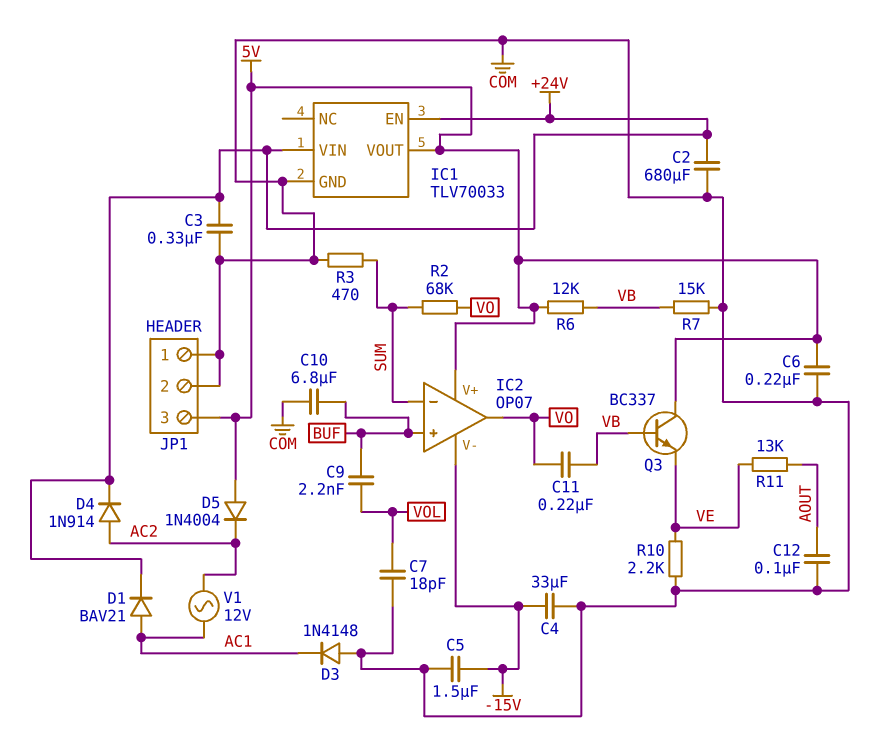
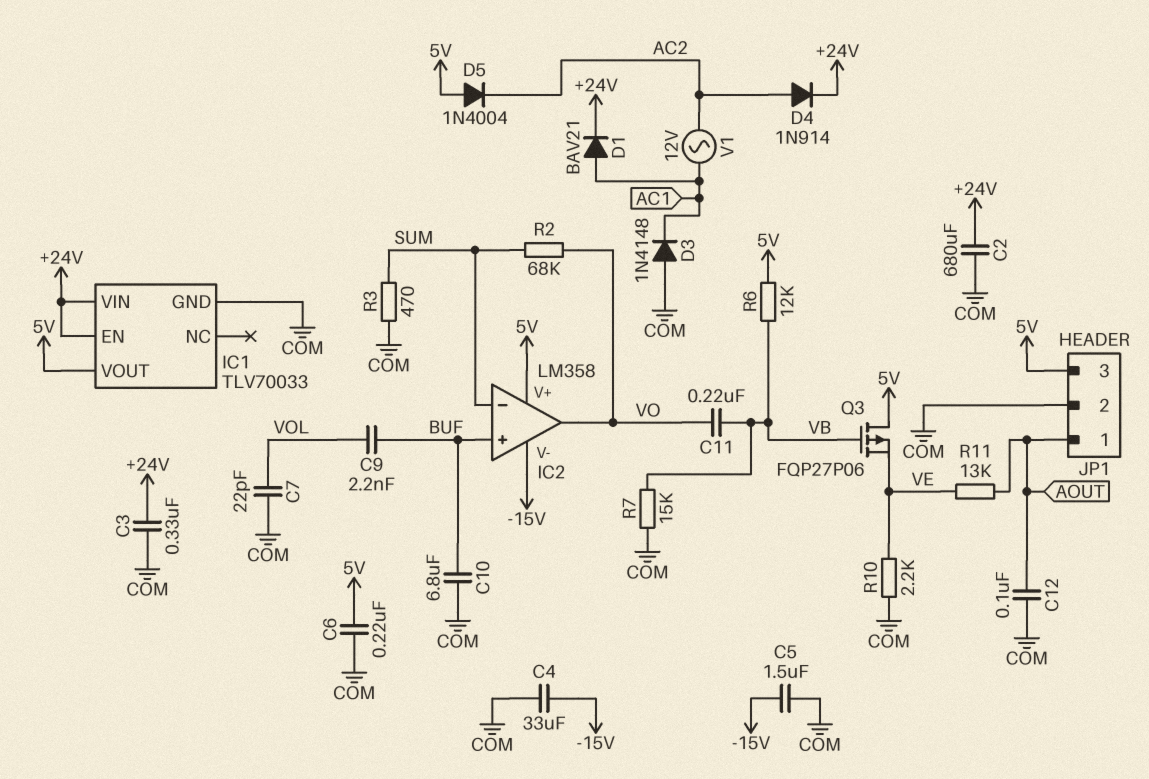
C7: 18pF (COM, VOL) -> 22pF (COM, VOL)
IC2: OP07 -> LM358
JP1 pin 1: COM -> AOUT
Q3: NPN BC337 (B VB, C 5V, E VE) -> PMOS FQP27P06 (G VB, D 5V, S VE)

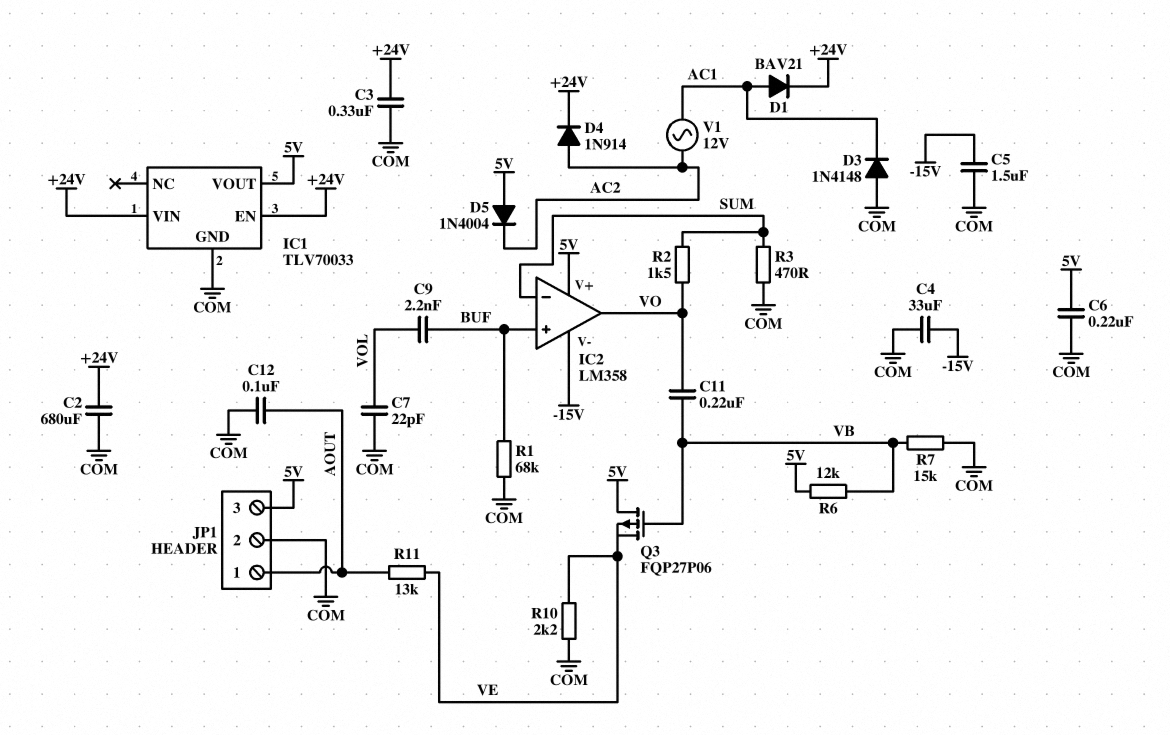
C10: 6.8uF (BUF, COM) -> none
R1: none -> 68k (BUF, COM)
R2: 68k (SUM, VO) -> 1.5k (SUM, VO)

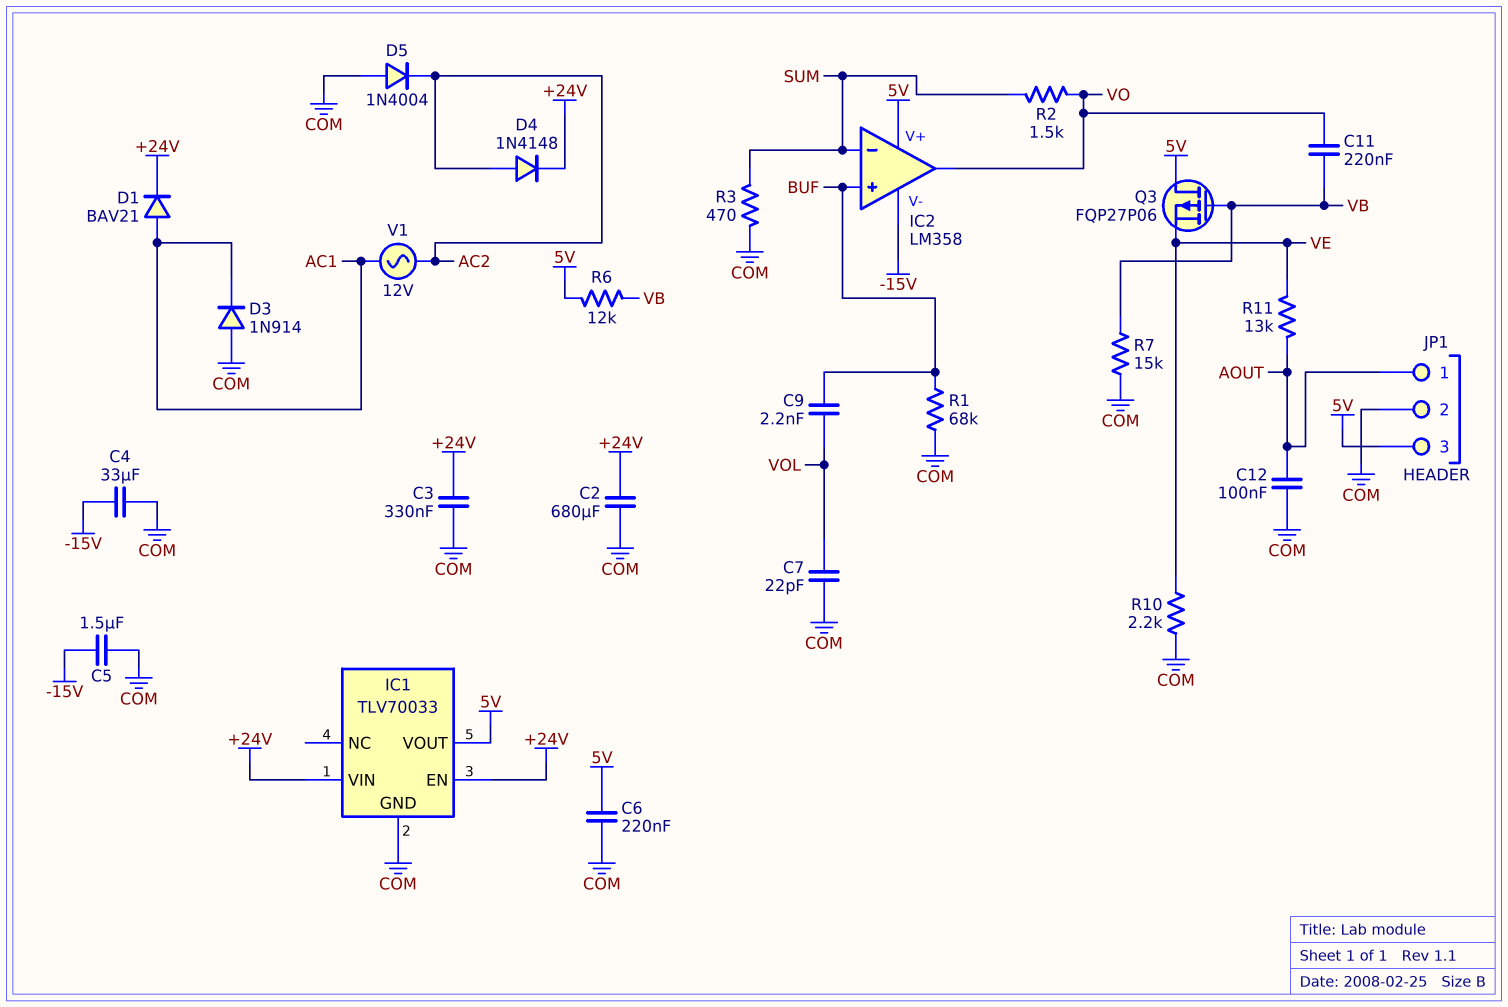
D3: diode 1N4148 (A COM, K AC1) -> diode 1N914 (A COM, K AC1)
D4: diode 1N914 (A AC2, K +24V) -> diode 1N4148 (A AC2, K +24V)
D5: diode 1N4004 (A 5V, K AC2) -> diode 1N4004 (A COM, K AC2)

